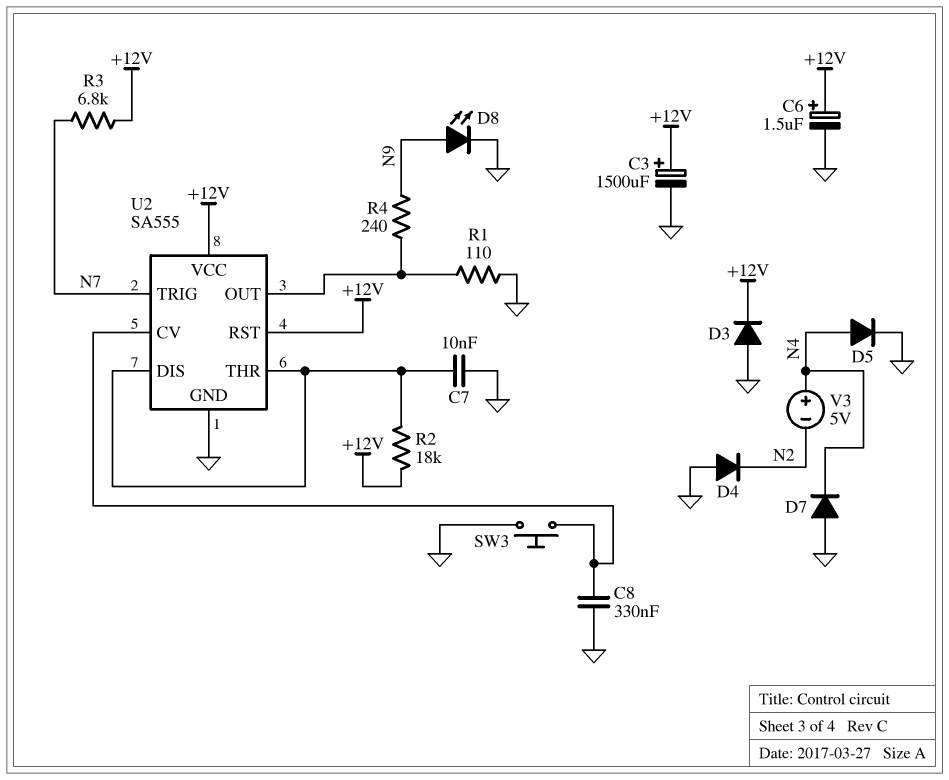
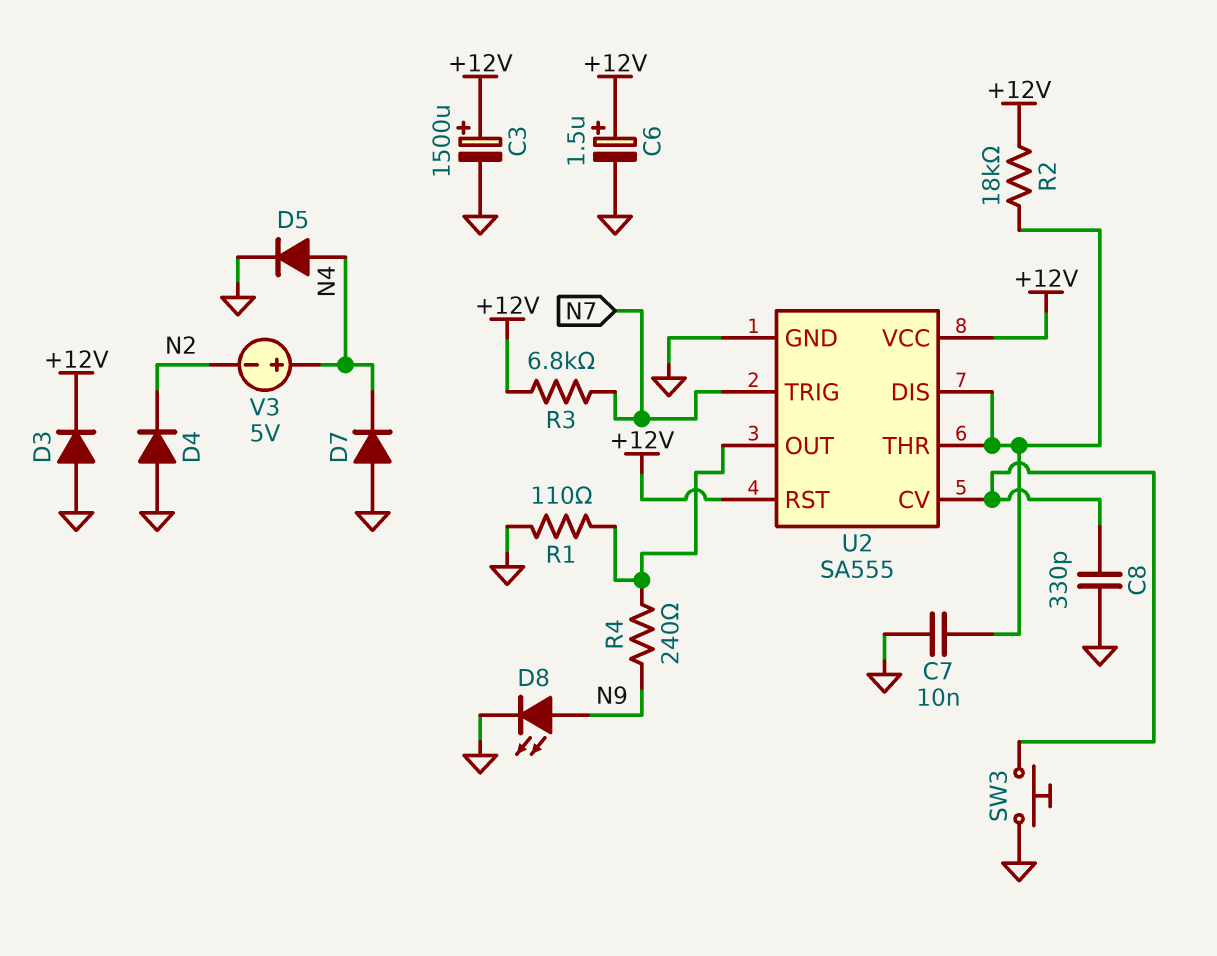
C8: 330nF (GND, U2/CV) -> 330pF (GND, U2/CV)

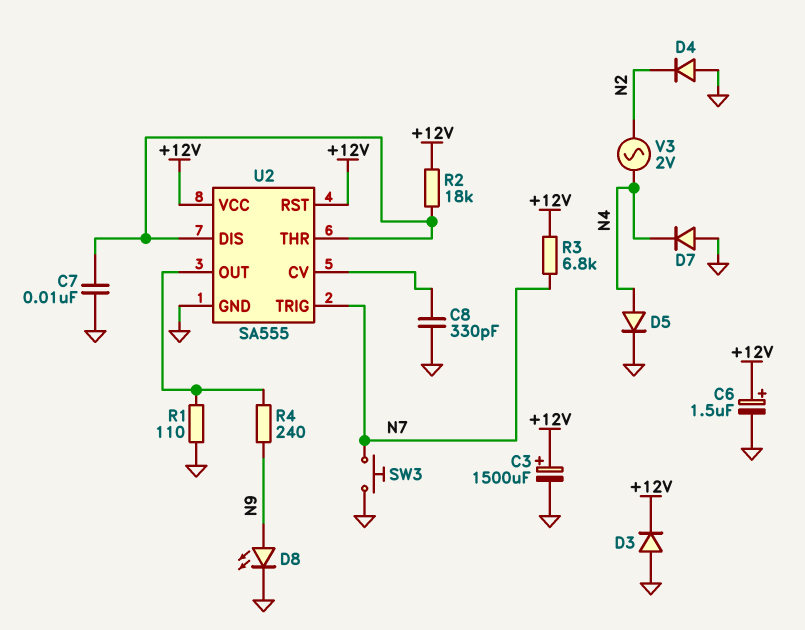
SW3: button (GND, U2/CV) -> button (GND, N7)
V3: 5V (plus N4, minus N2) -> AC 2V (N2, N4)

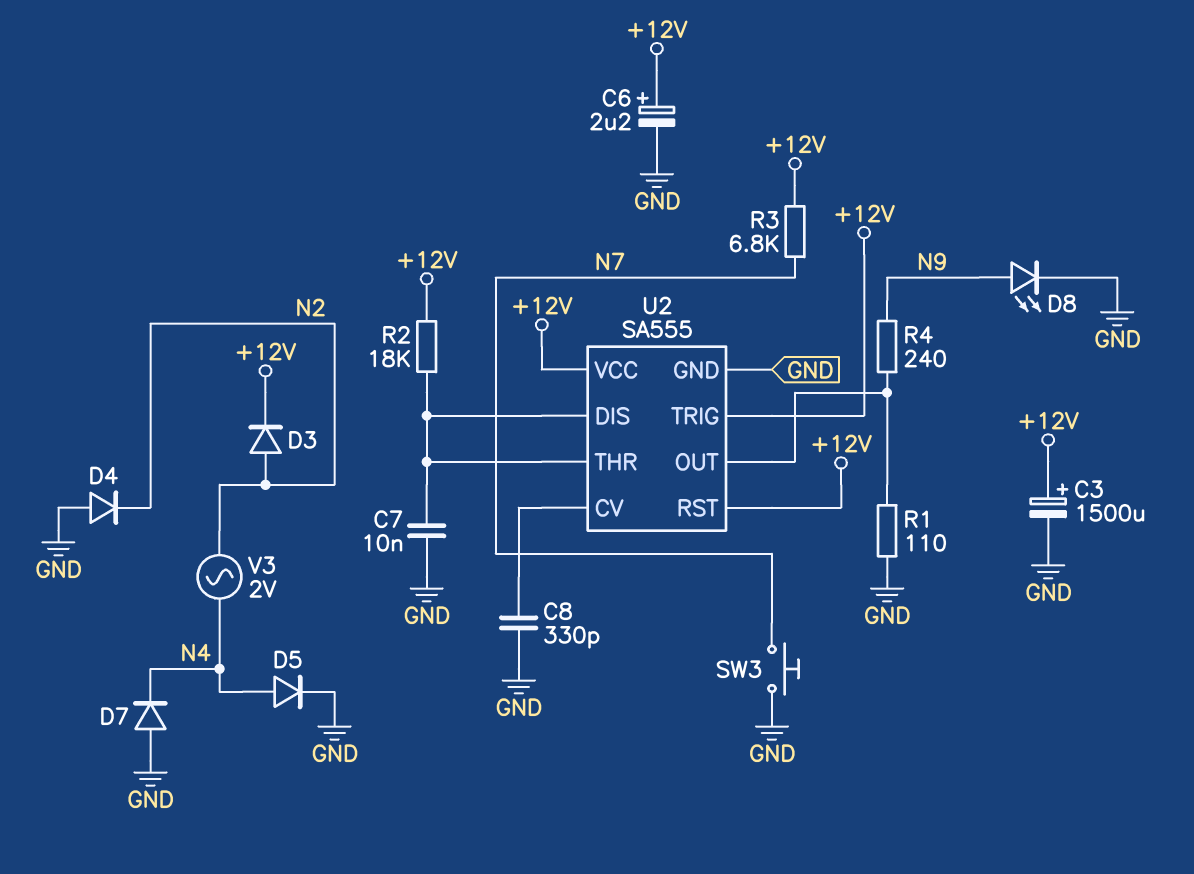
C6: 1.5uF (plus +12V, minus GND) -> 2.2uF (plus +12V, minus GND)
D3: diode (A GND, K +12V) -> diode (A N2, K +12V)
U2 pin TRIG: N7 -> +12V

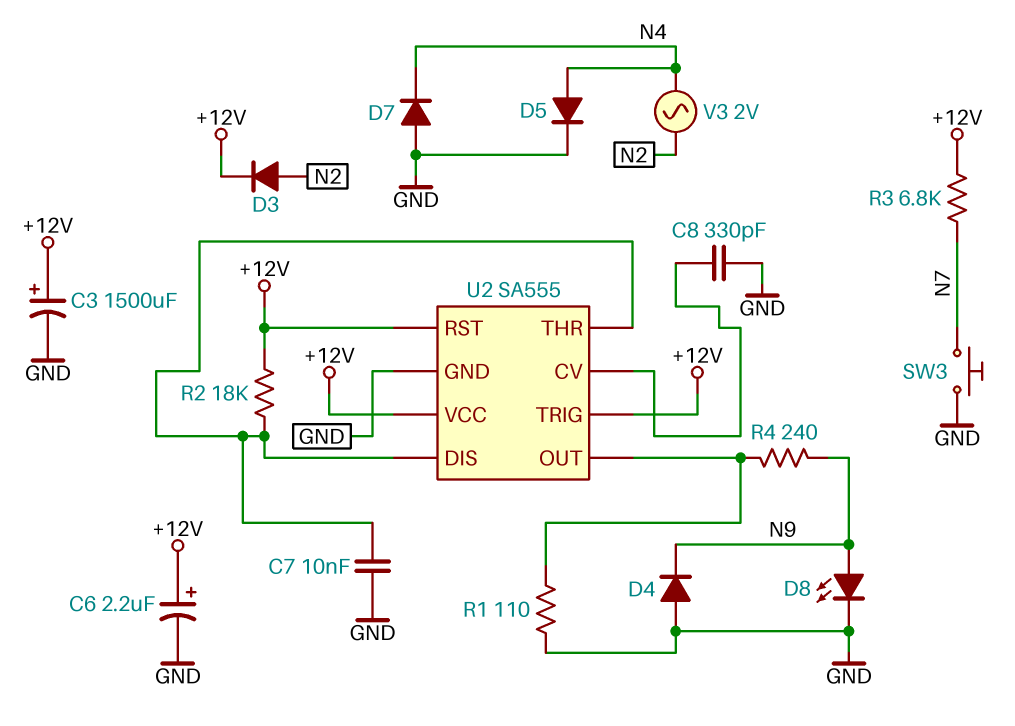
D4: diode (A GND, K N2) -> diode (A GND, K N9)

